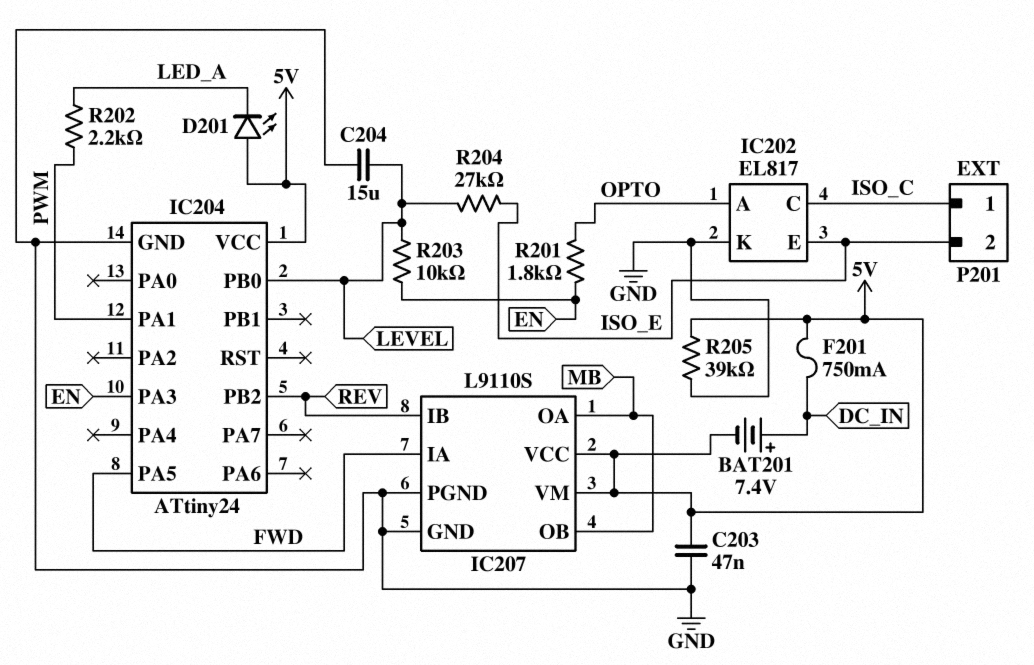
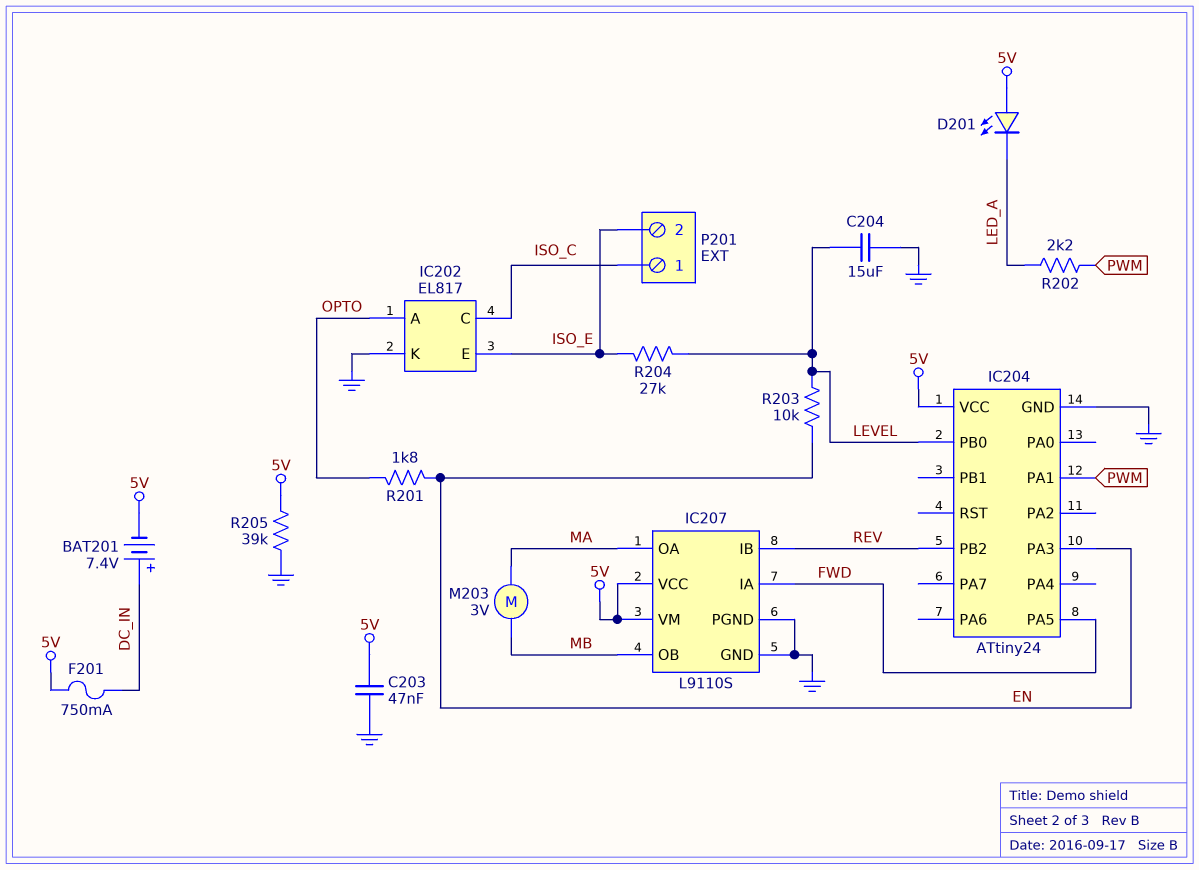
IC207 pin OA: MB -> MA
M203: none -> motor 3V (MA, MB)

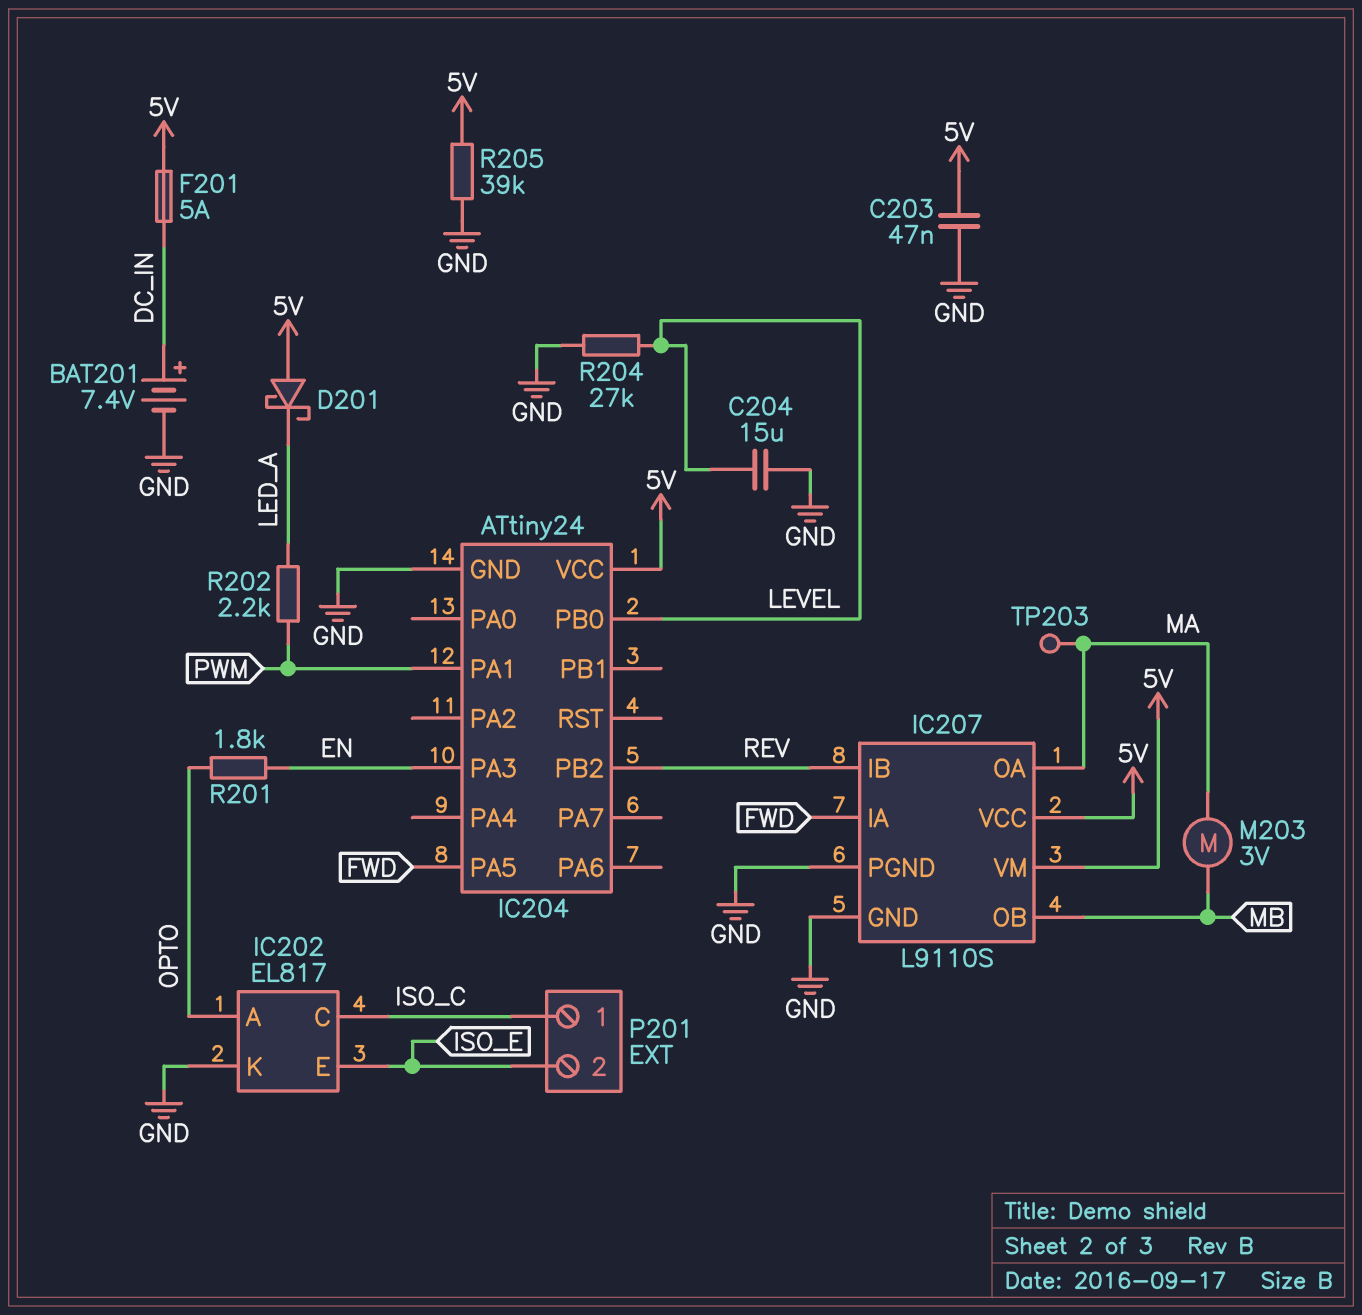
BAT201: 7.4V (plus DC_IN, minus 5V) -> 7.4V (plus DC_IN, minus GND)
D201: LED (A 5V, K LED_A) -> schottky (A 5V, K LED_A)
F201: 750mA (5V, DC_IN) -> 5A (5V, DC_IN)
R203: 10k (EN, LEVEL) -> none
R204: 27k (ISO_E, LEVEL) -> 27k (GND, LEVEL)
TP203: none -> test point (MA)

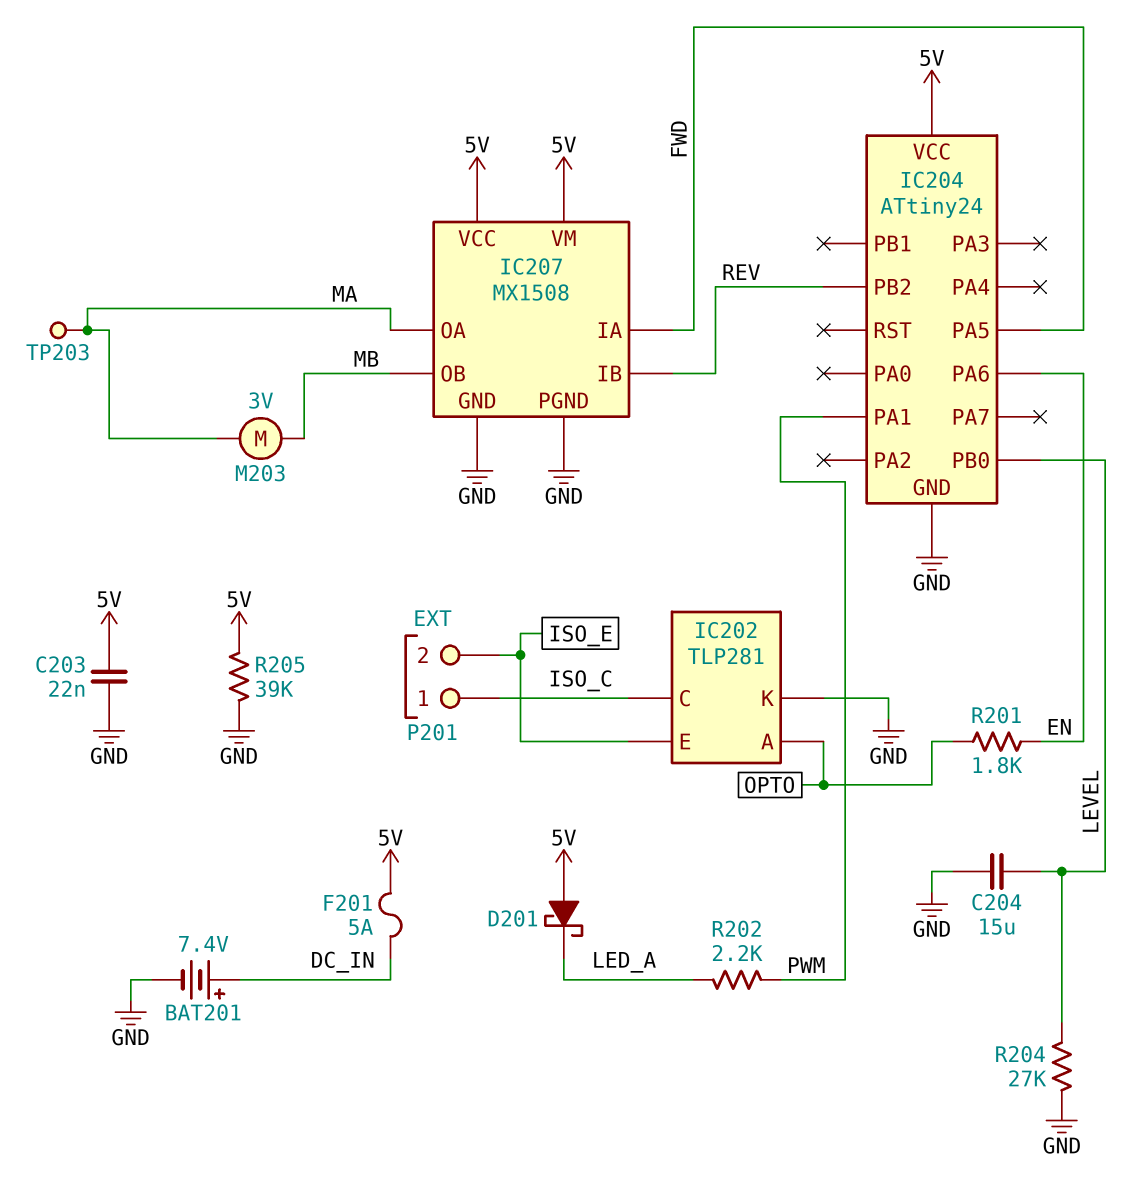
C203: 47nF (5V, GND) -> 22nF (5V, GND)
IC202: EL817 -> TLP281
IC204 pin PA3: EN -> none
IC204 pin PA6: none -> EN
IC207: L9110S -> MX1508

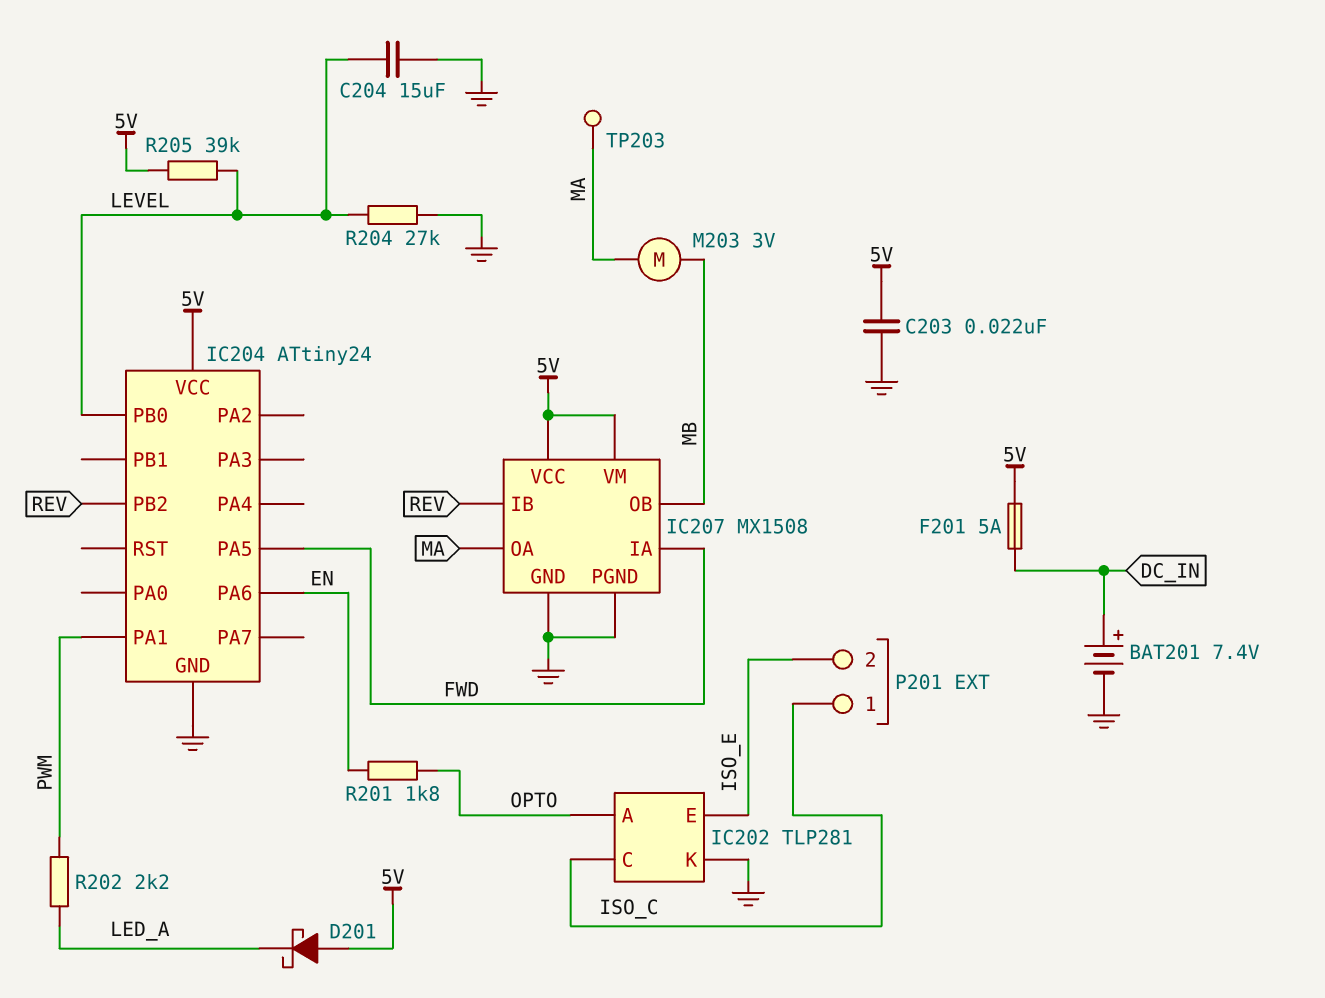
R205: 39k (5V, GND) -> 39k (5V, LEVEL)

